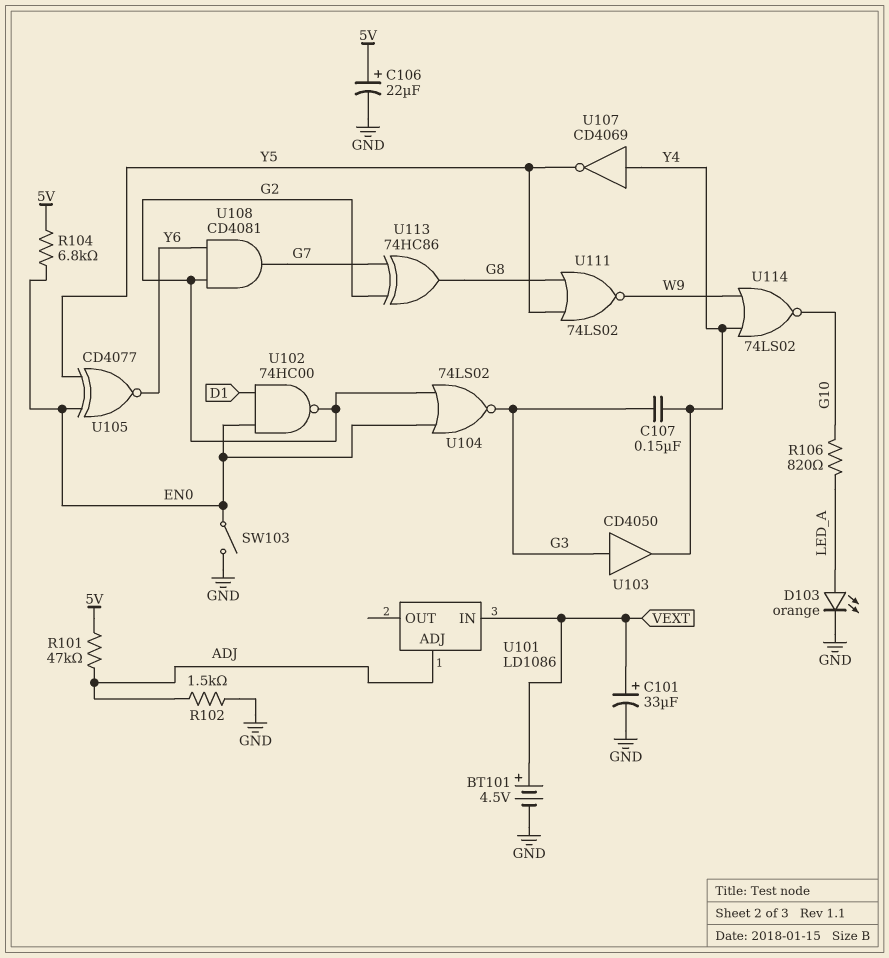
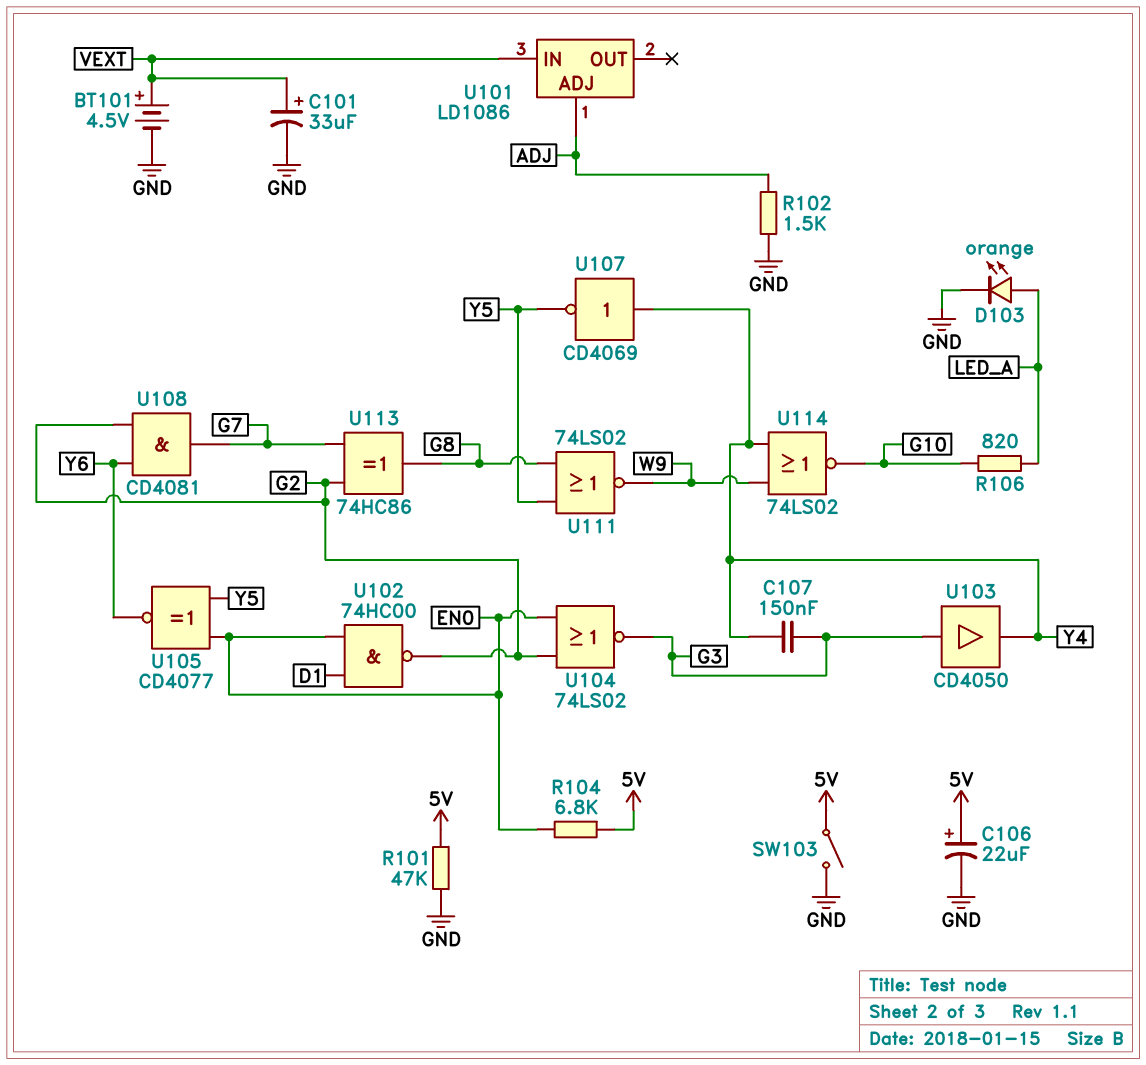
R101: 47k (5V, ADJ) -> 47k (5V, GND)
SW103: switch (EN0, GND) -> switch (5V, GND)

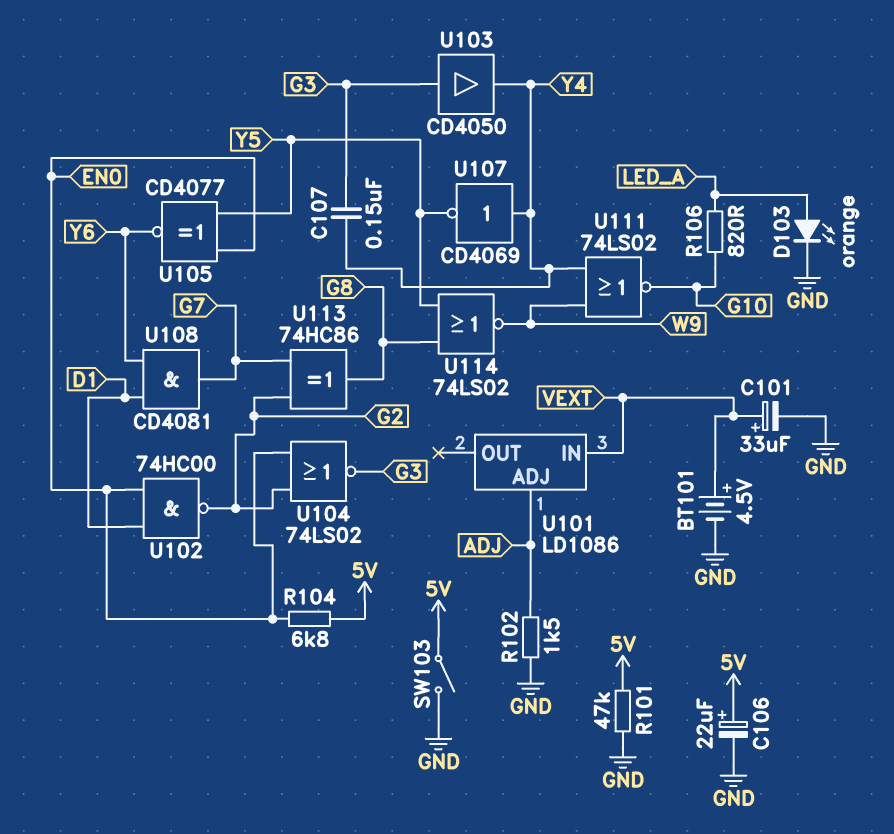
U108: AND CD4081 (in G2, in Y6, out G7) -> AND CD4081 (in D1, in Y6, out G7)
U111: NOR 74LS02 (in G8, in Y5, out W9) -> NOR 74LS02 (in W9, in Y4, out G10)
U114: NOR 74LS02 (in W9, in Y4, out G10) -> NOR 74LS02 (in G8, in Y5, out W9)

